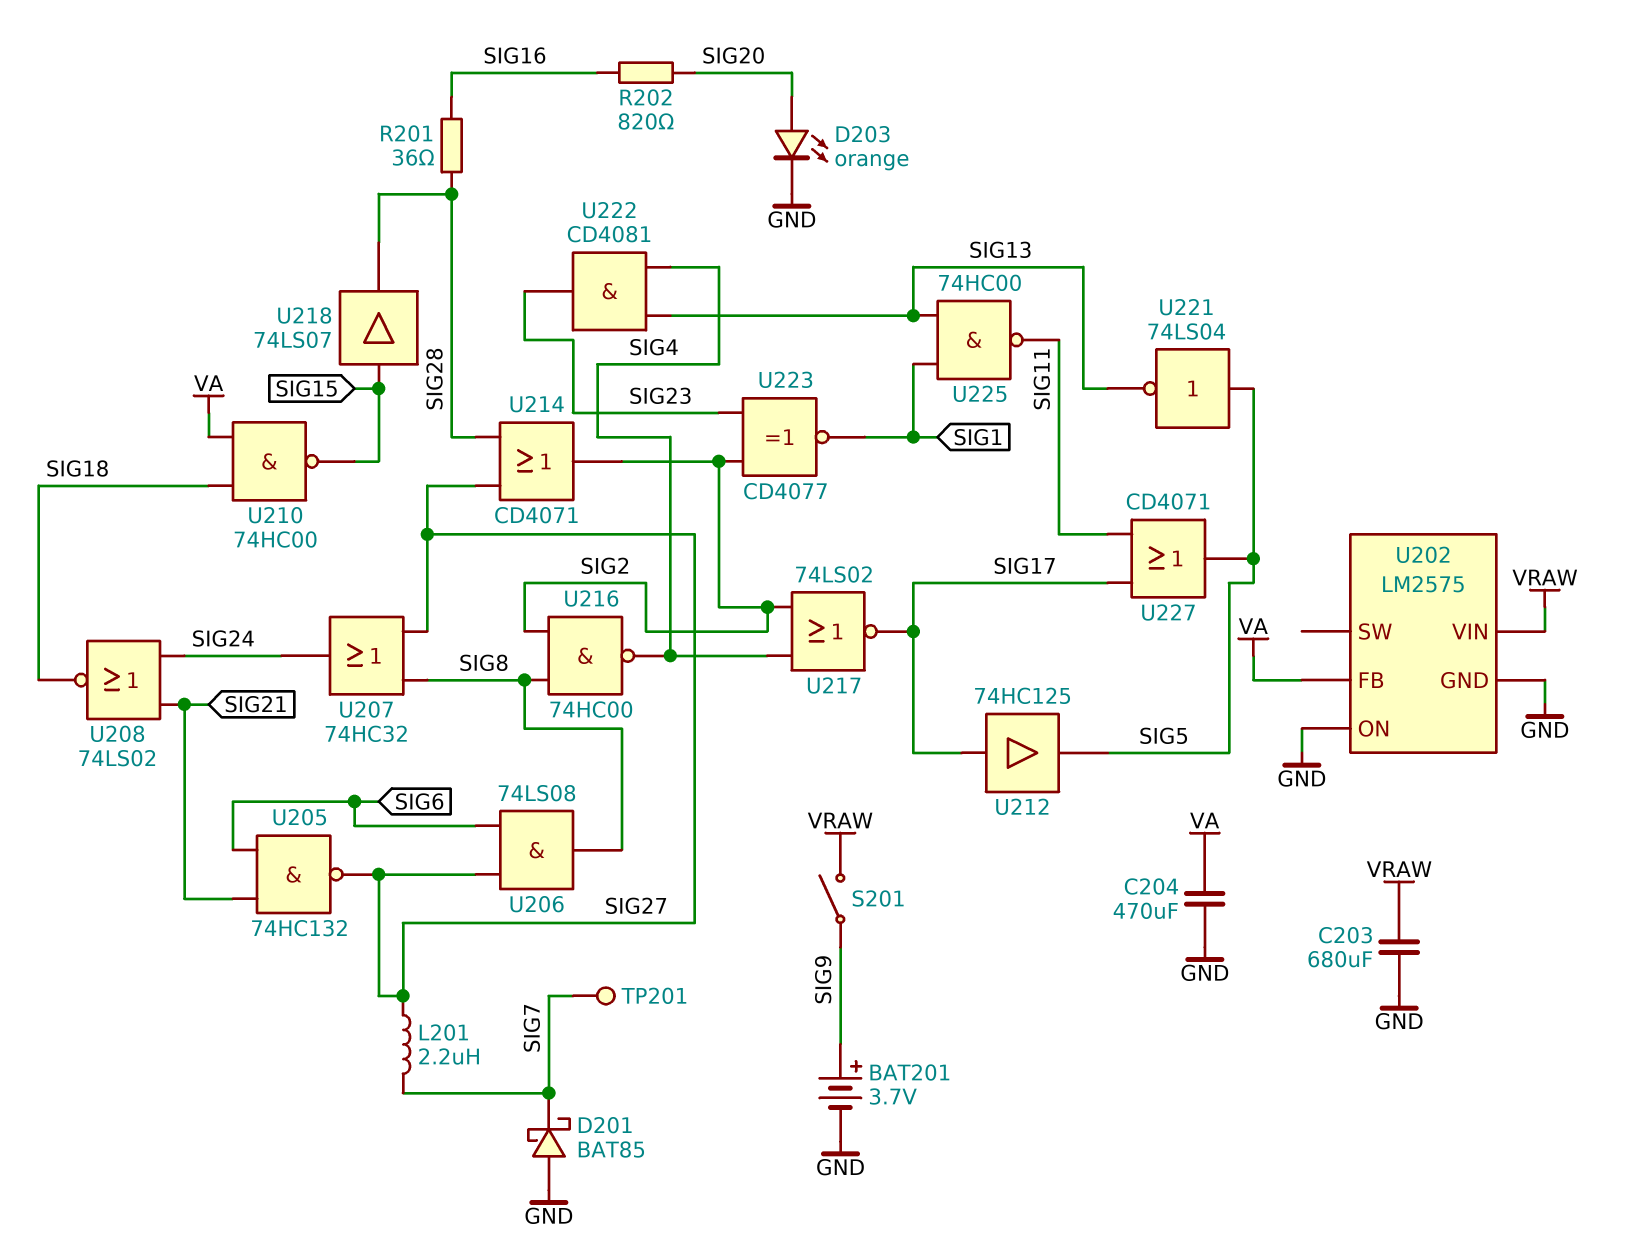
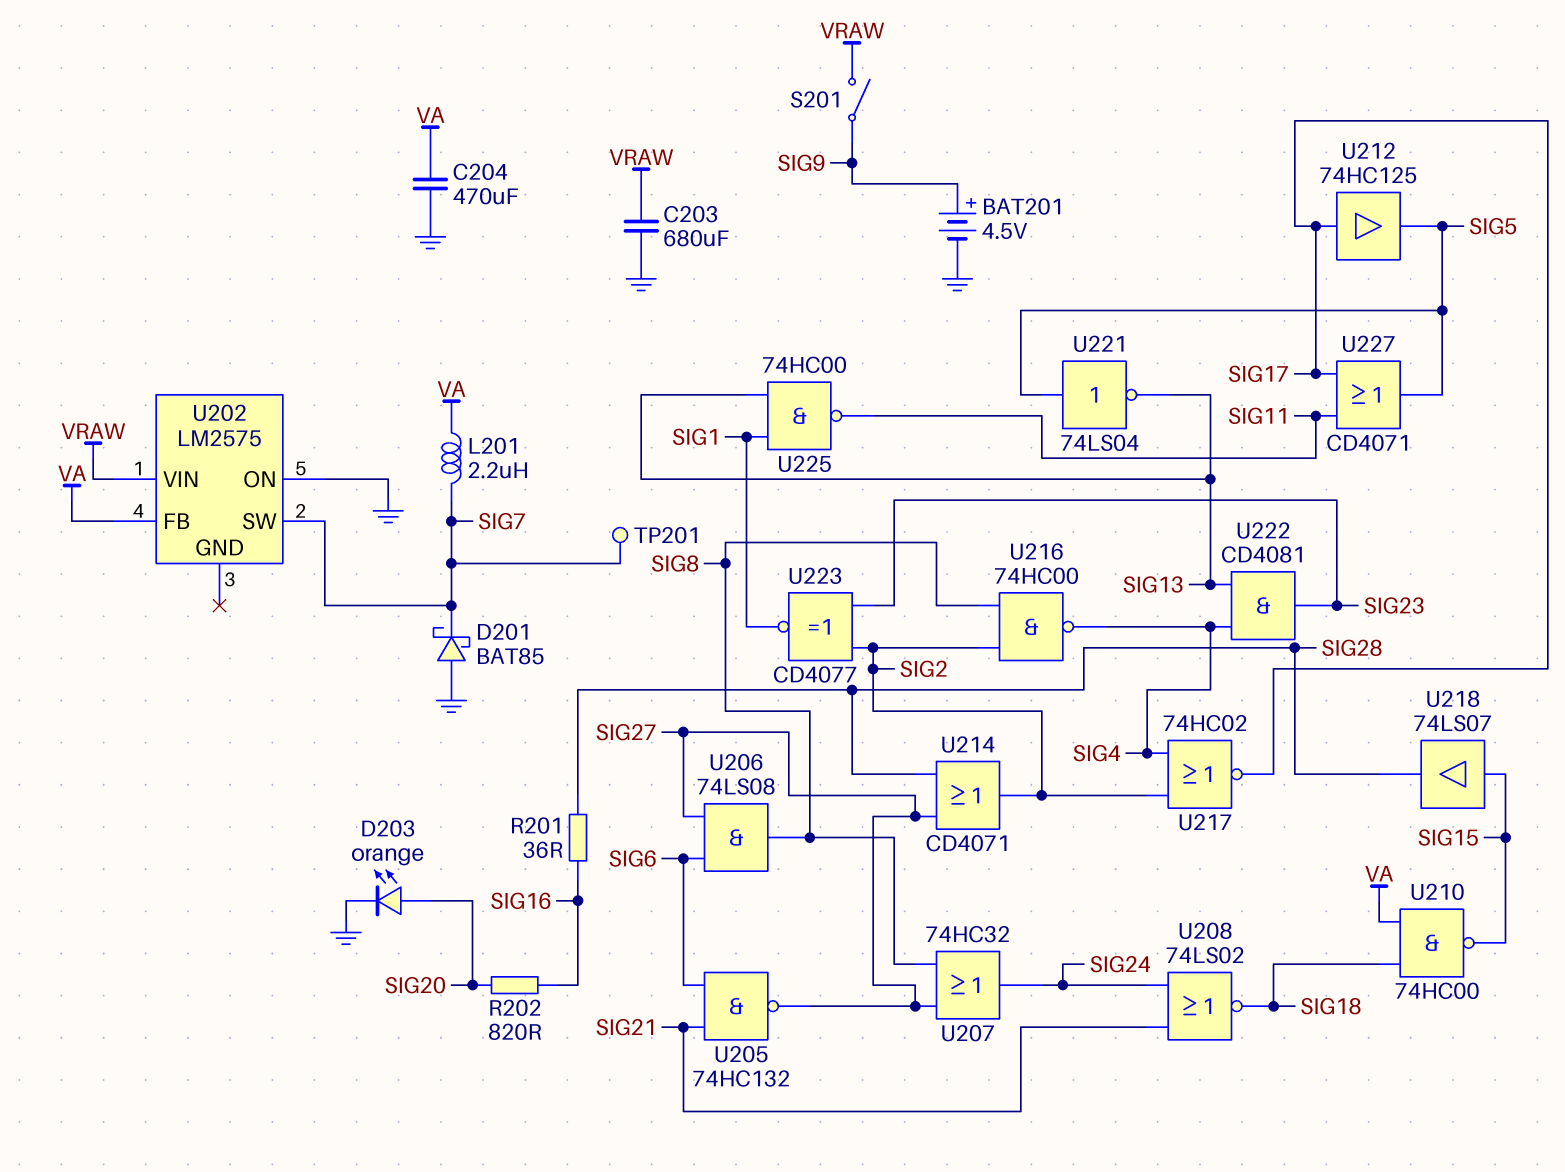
BAT201: 3.7V (plus SIG9, minus GND) -> 4.5V (plus SIG9, minus GND)
L201: 2.2uH (SIG7, SIG27) -> 2.2uH (SIG7, VA)
U202 pin GND: GND -> none
U202 pin SW: none -> SIG7
U217: NOR 74LS02 (in SIG2, in SIG4, out SIG17) -> NOR 74HC02 (in SIG2, in SIG4, out SIG17)

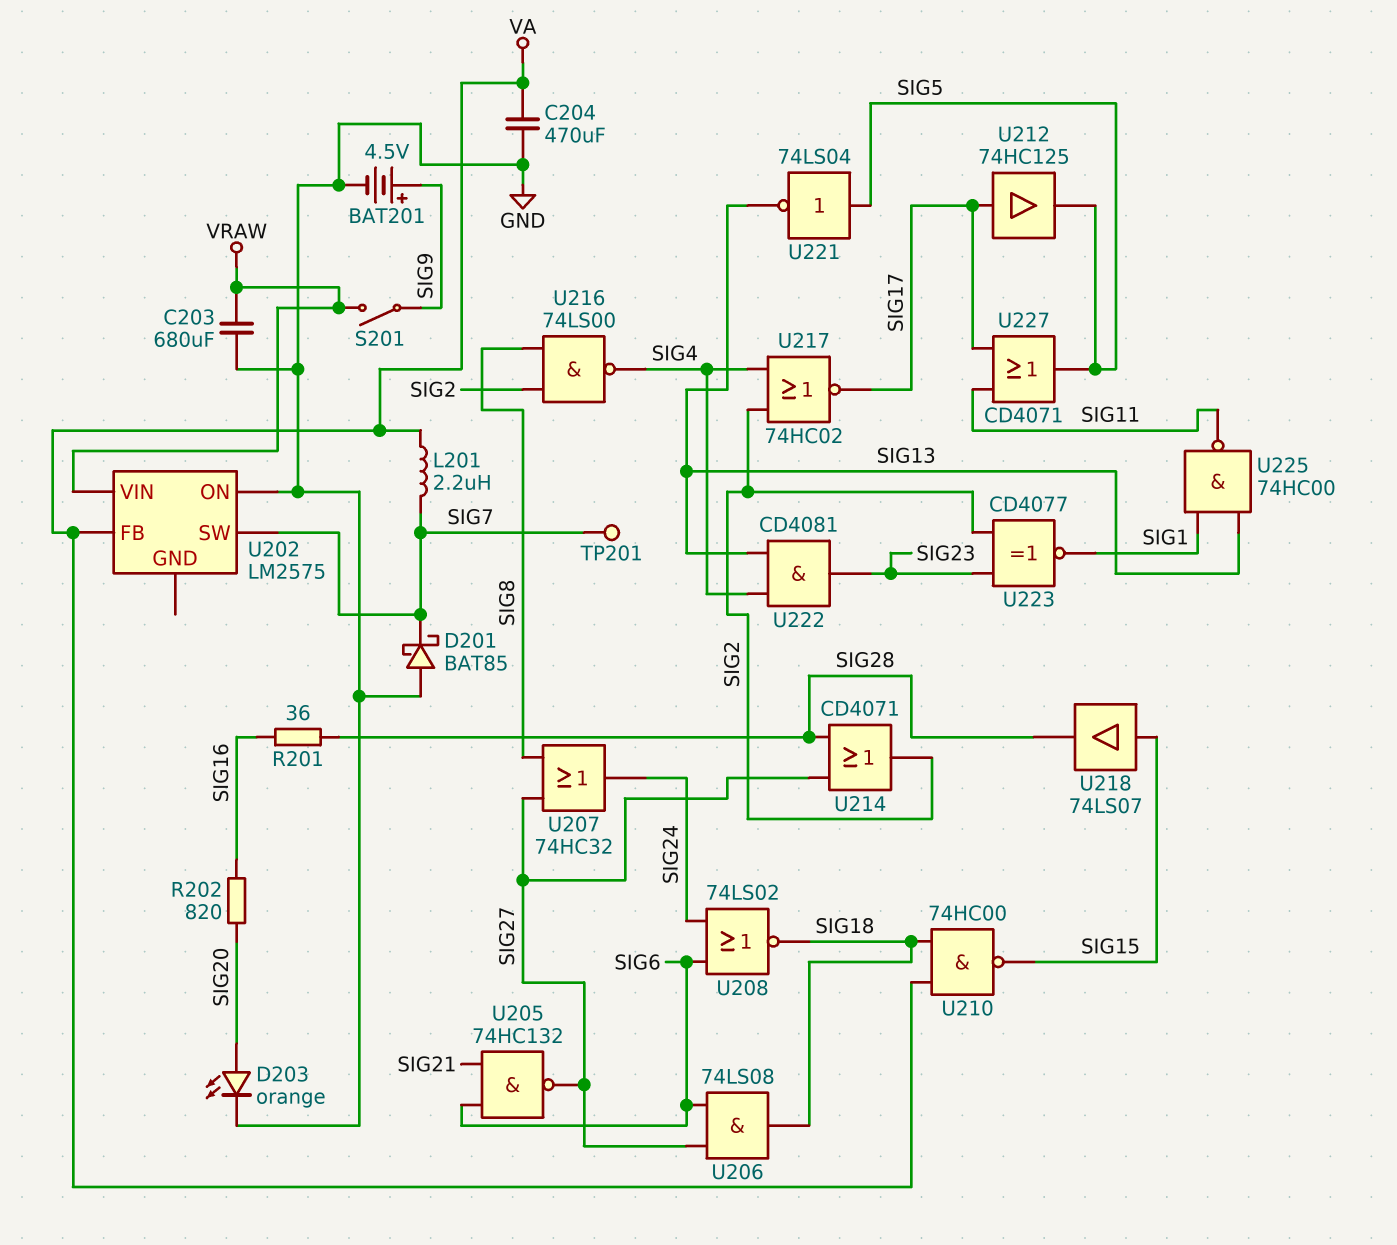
U206: AND 74LS08 (in SIG6, in SIG27, out SIG8) -> AND 74LS08 (in SIG6, in SIG27, out SIG18)
U208: NOR 74LS02 (in SIG21, in SIG24, out SIG18) -> NOR 74LS02 (in SIG6, in SIG24, out SIG18)
U216: NAND 74HC00 (in SIG2, in SIG8, out SIG4) -> NAND 74LS00 (in SIG2, in SIG8, out SIG4)

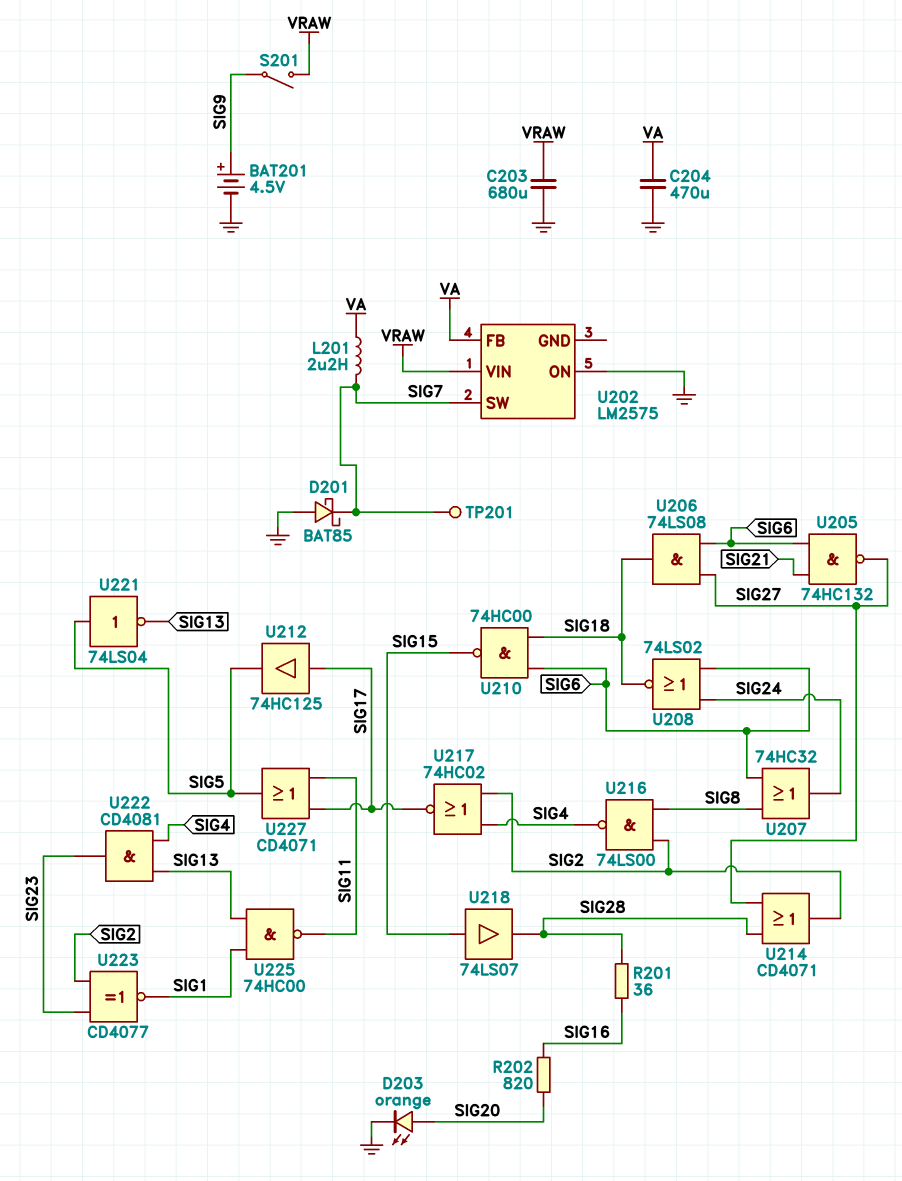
U207: OR 74HC32 (in SIG8, in SIG27, out SIG24) -> OR 74HC32 (in SIG6, in SIG8, out SIG24)
U210: NAND 74HC00 (in SIG18, in VA, out SIG15) -> NAND 74HC00 (in SIG6, in SIG18, out SIG15)

